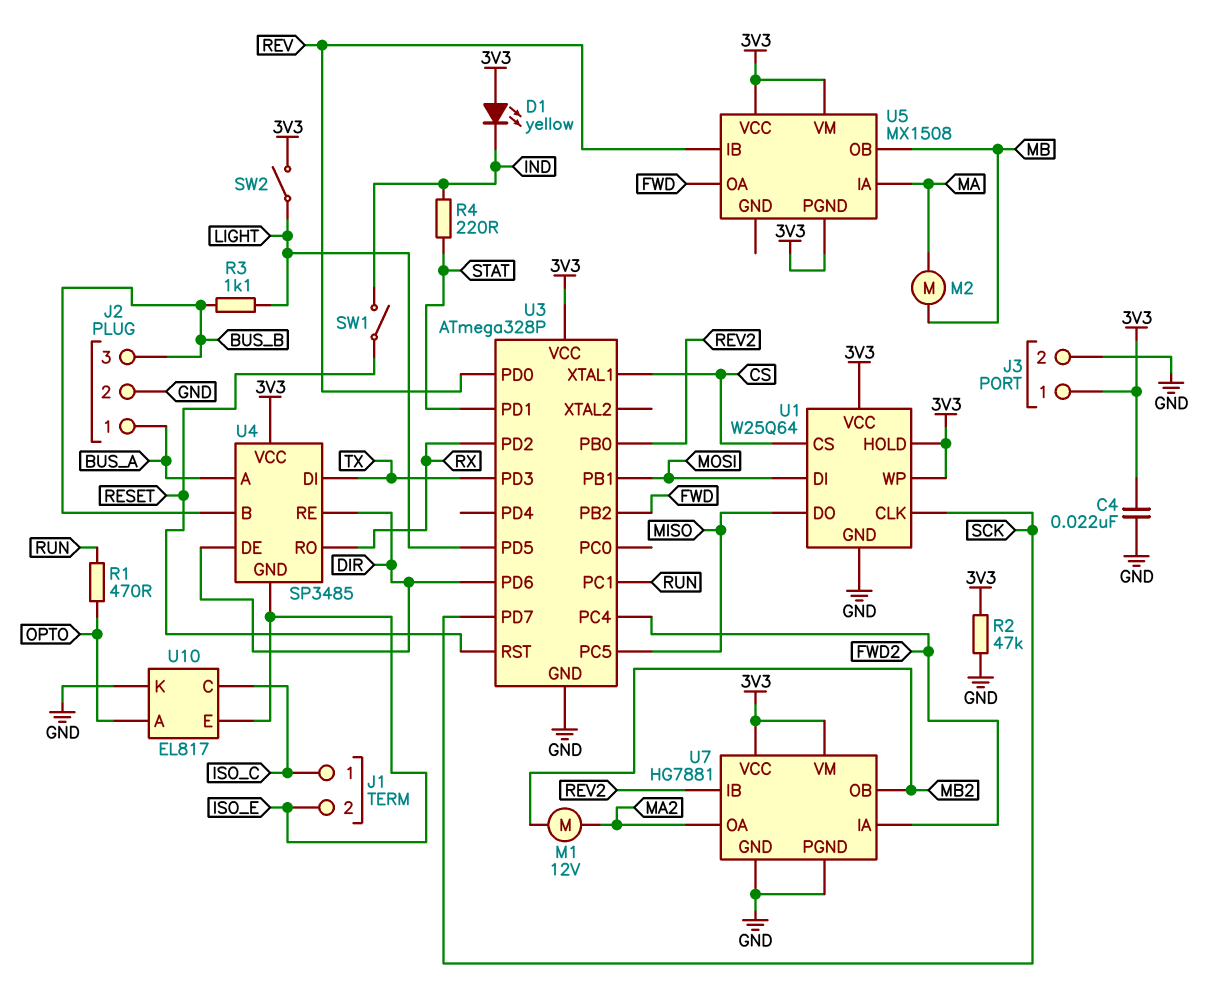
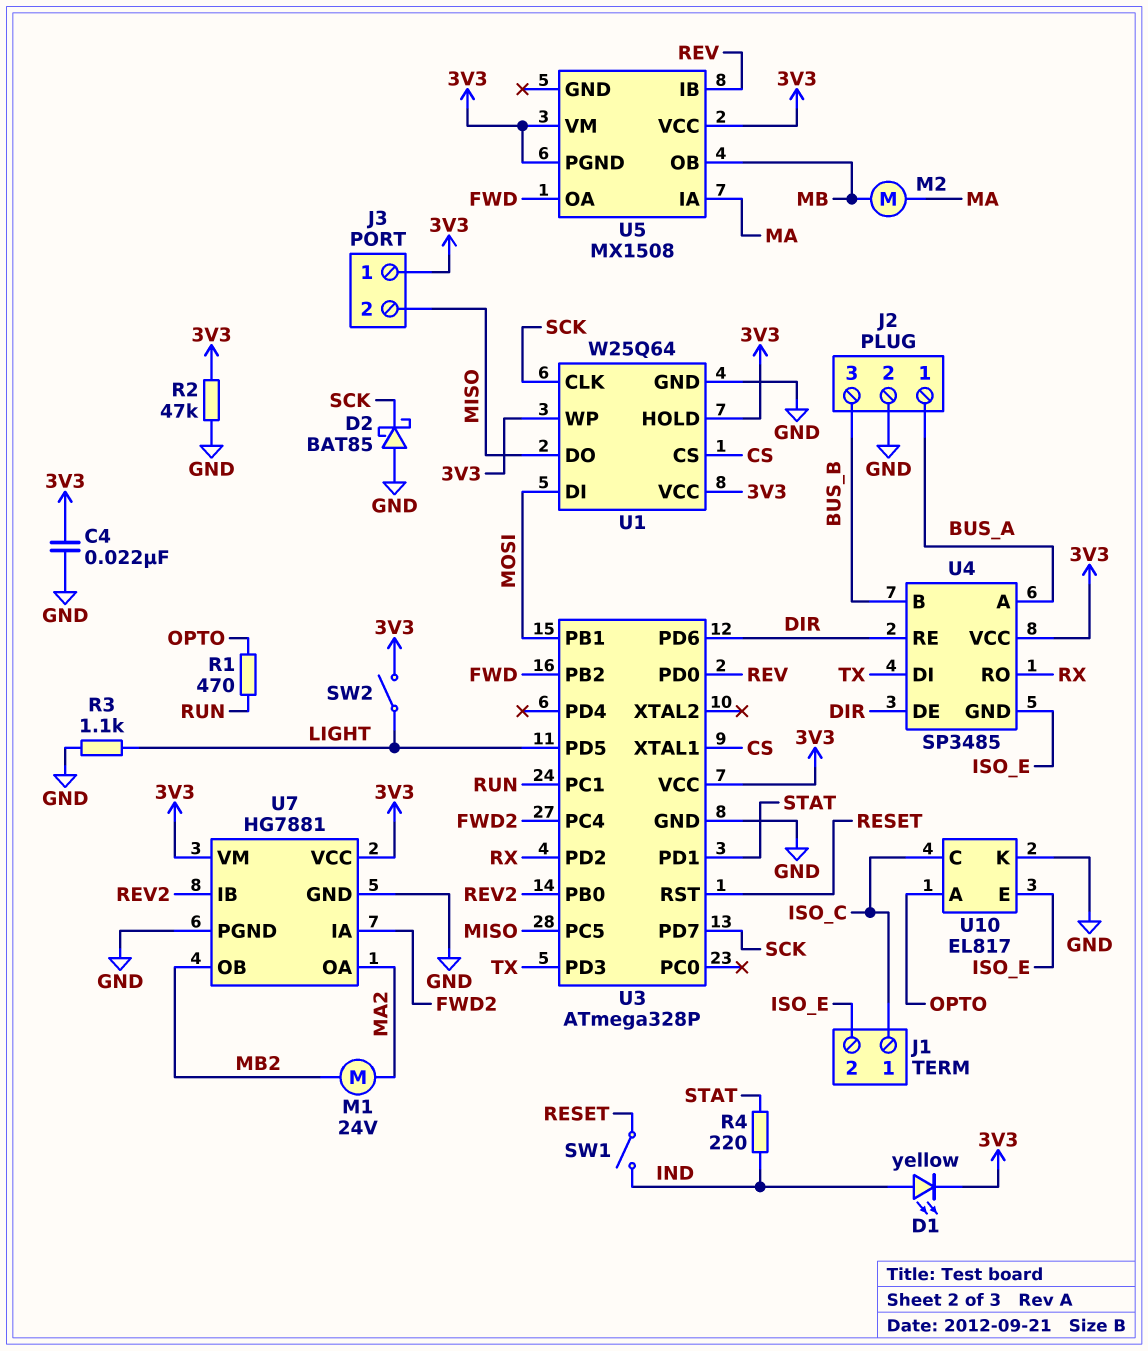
D1: LED yellow (A 3V3, K IND) -> LED yellow (A IND, K 3V3)
D2: none -> schottky BAT85 (A GND, K SCK)
J3 pin 2: GND -> MISO
M1: motor 12V (MA2, MB2) -> motor 24V (MA2, MB2)
R3: 1.1k (BUS_B, LIGHT) -> 1.1k (GND, LIGHT)

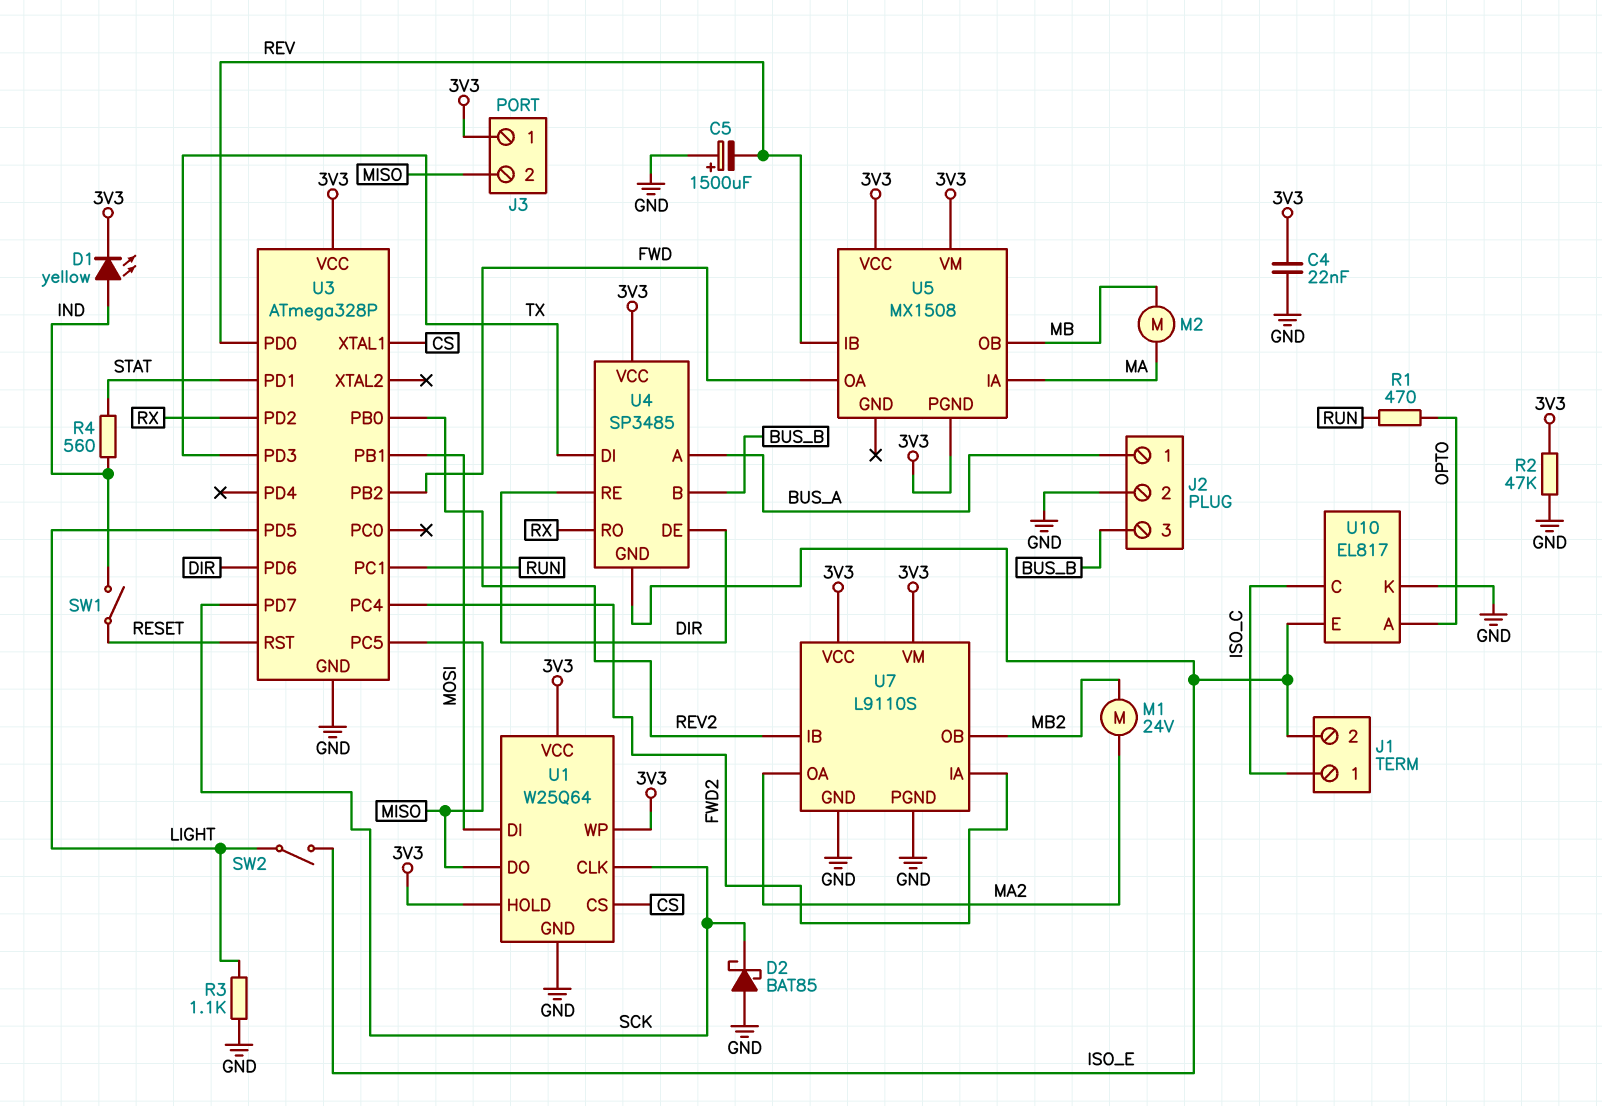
C5: none -> 1500uF (plus GND, minus REV)
R4: 220 (IND, STAT) -> 560 (IND, STAT)
SW2: switch (3V3, LIGHT) -> switch (ISO_E, LIGHT)
U7: HG7881 -> L9110S

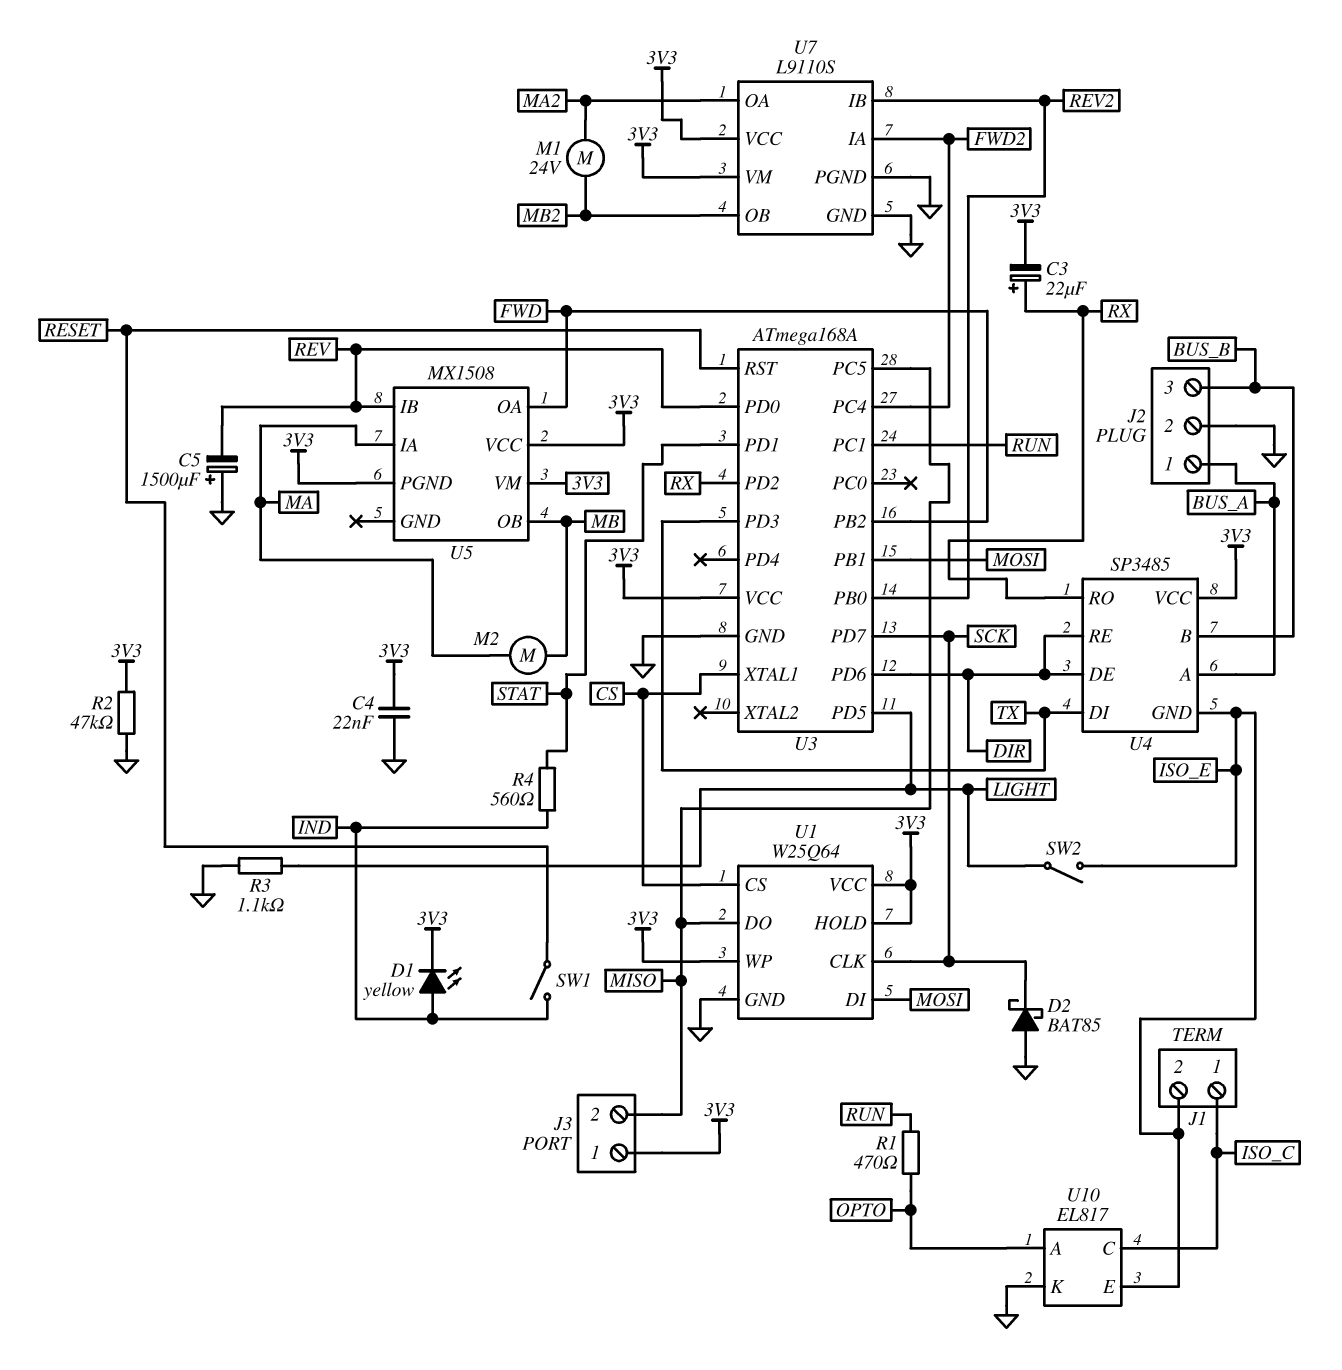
C3: none -> 22uF (plus RX, minus 3V3)
U3: ATmega328P -> ATmega168A

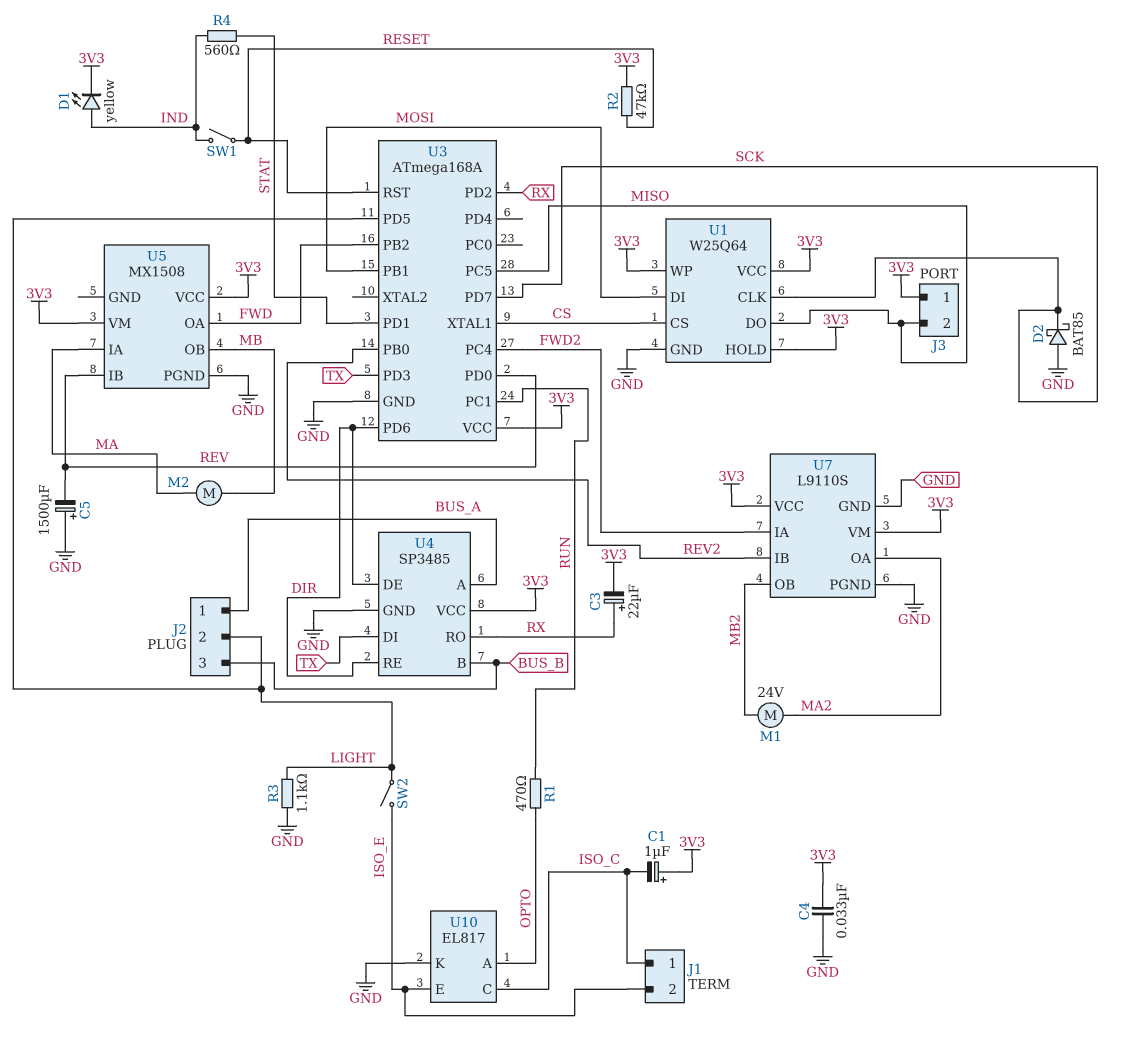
C1: none -> 1uF (plus 3V3, minus ISO_C)
C4: 22nF (3V3, GND) -> 33nF (3V3, GND)
J2 pin 2: GND -> LIGHT
R2: 47k (3V3, GND) -> 47k (3V3, RESET)
U4 pin GND: ISO_E -> GND
U5 pin PGND: 3V3 -> GND

